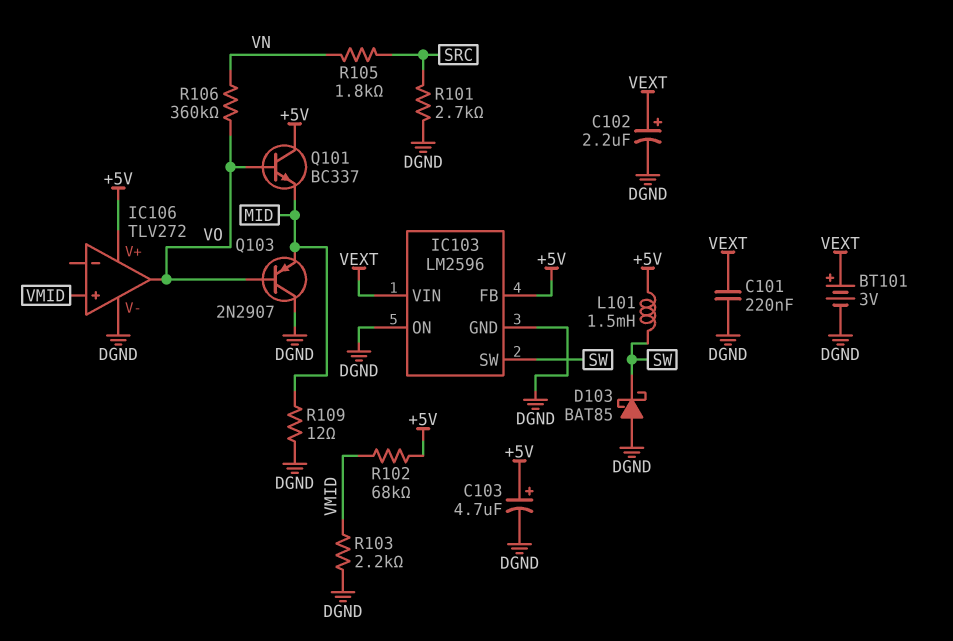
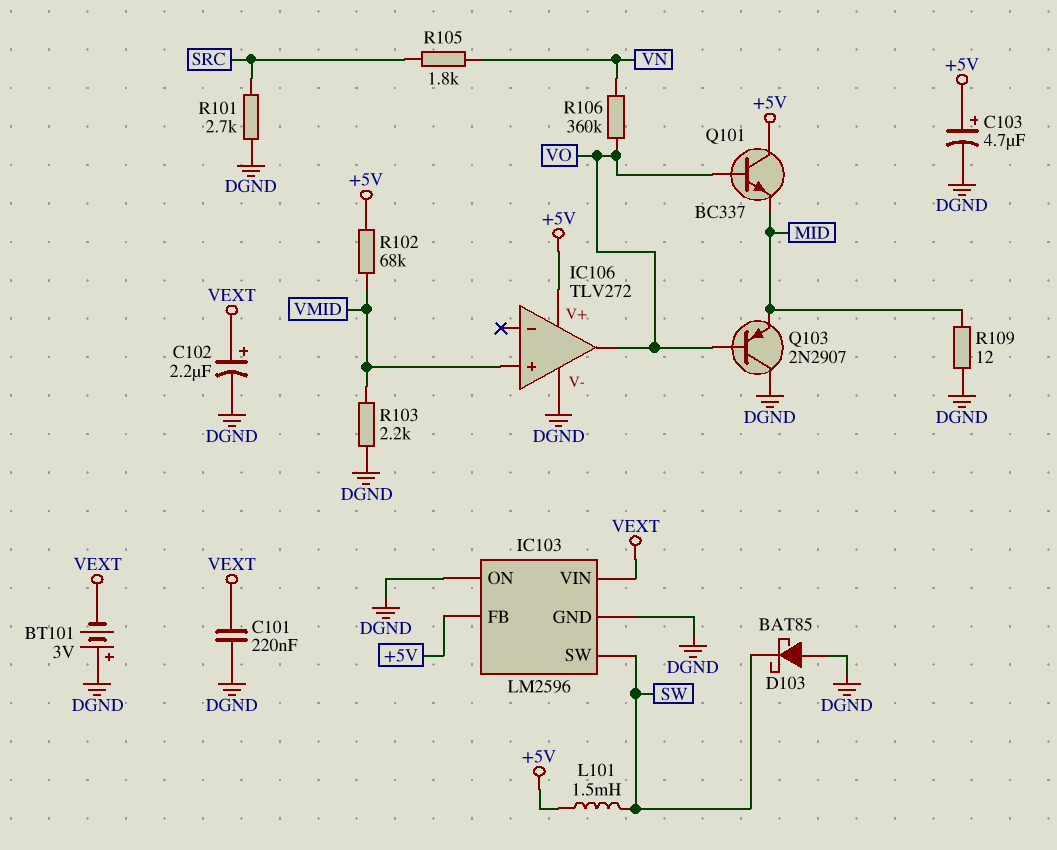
BT101: 3V (plus VEXT, minus DGND) -> 3V (plus DGND, minus VEXT)

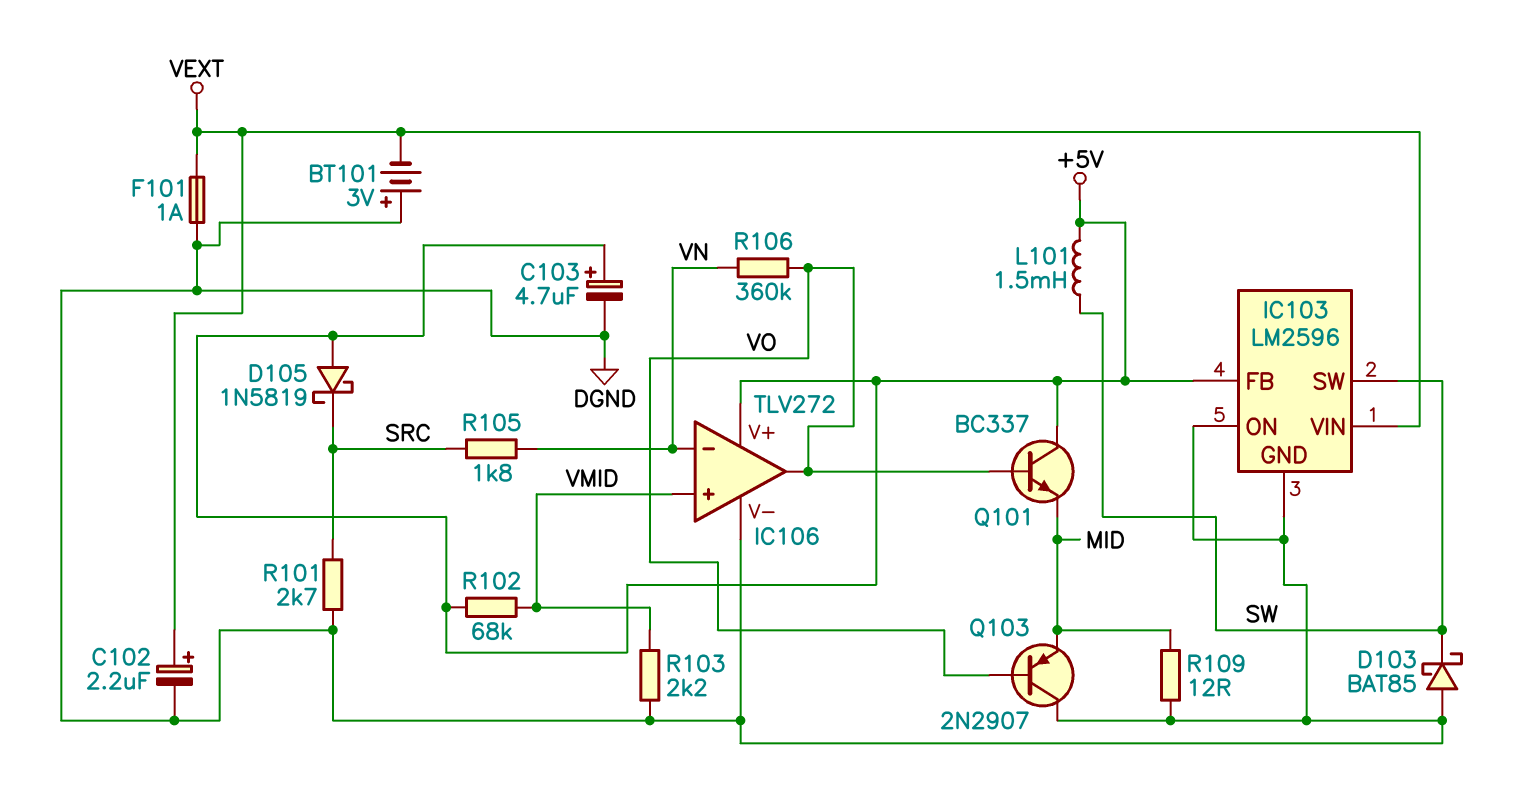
C101: 220nF (DGND, VEXT) -> none
D105: none -> schottky 1N5819 (A +5V, K SRC)
F101: none -> 1A (DGND, VEXT)
IC106 pin in-: none -> VN

